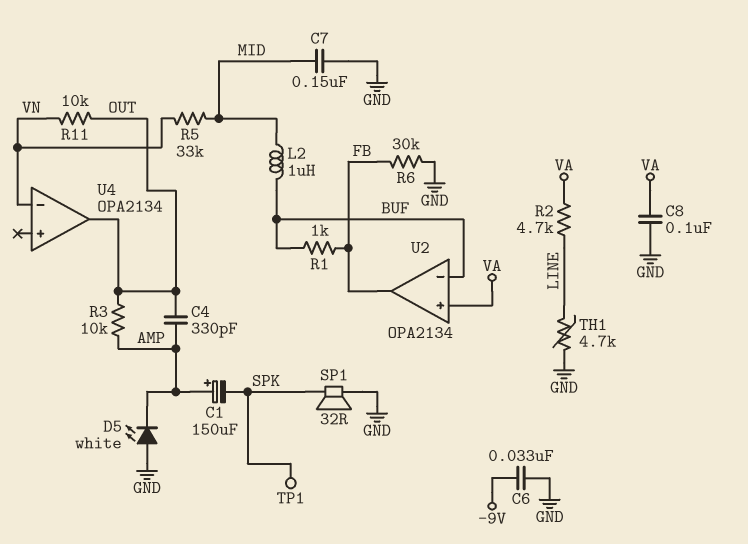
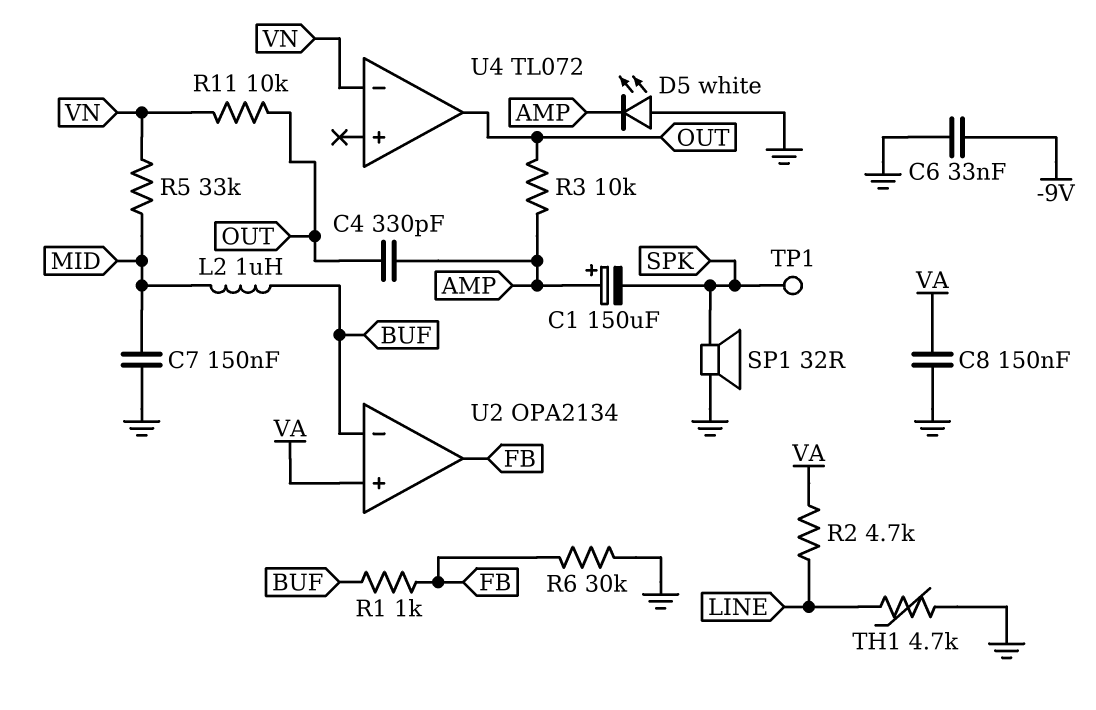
C8: 100nF (GND, VA) -> 150nF (GND, VA)
U4: OPA2134 -> TL072

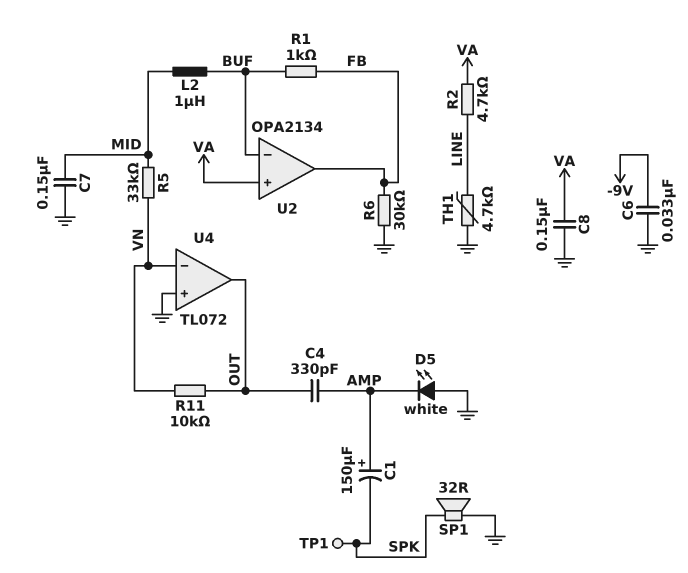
R3: 10k (AMP, OUT) -> none
U4 pin in+: none -> GND

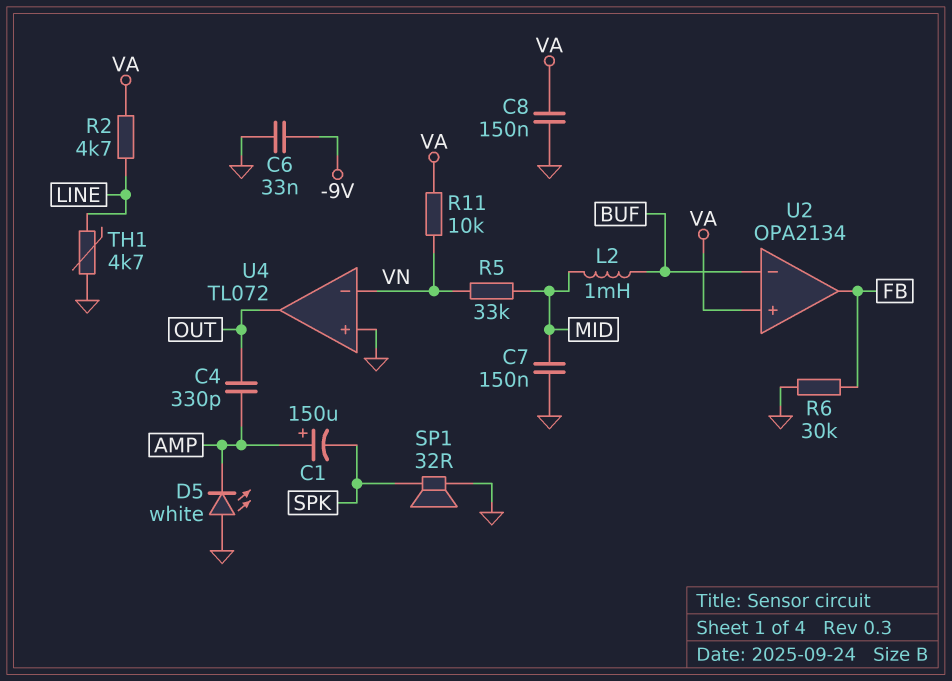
L2: 1uH (BUF, MID) -> 1mH (BUF, MID)
R1: 1k (BUF, FB) -> none
R11: 10k (OUT, VN) -> 10k (VA, VN)
TP1: test point (SPK) -> none

